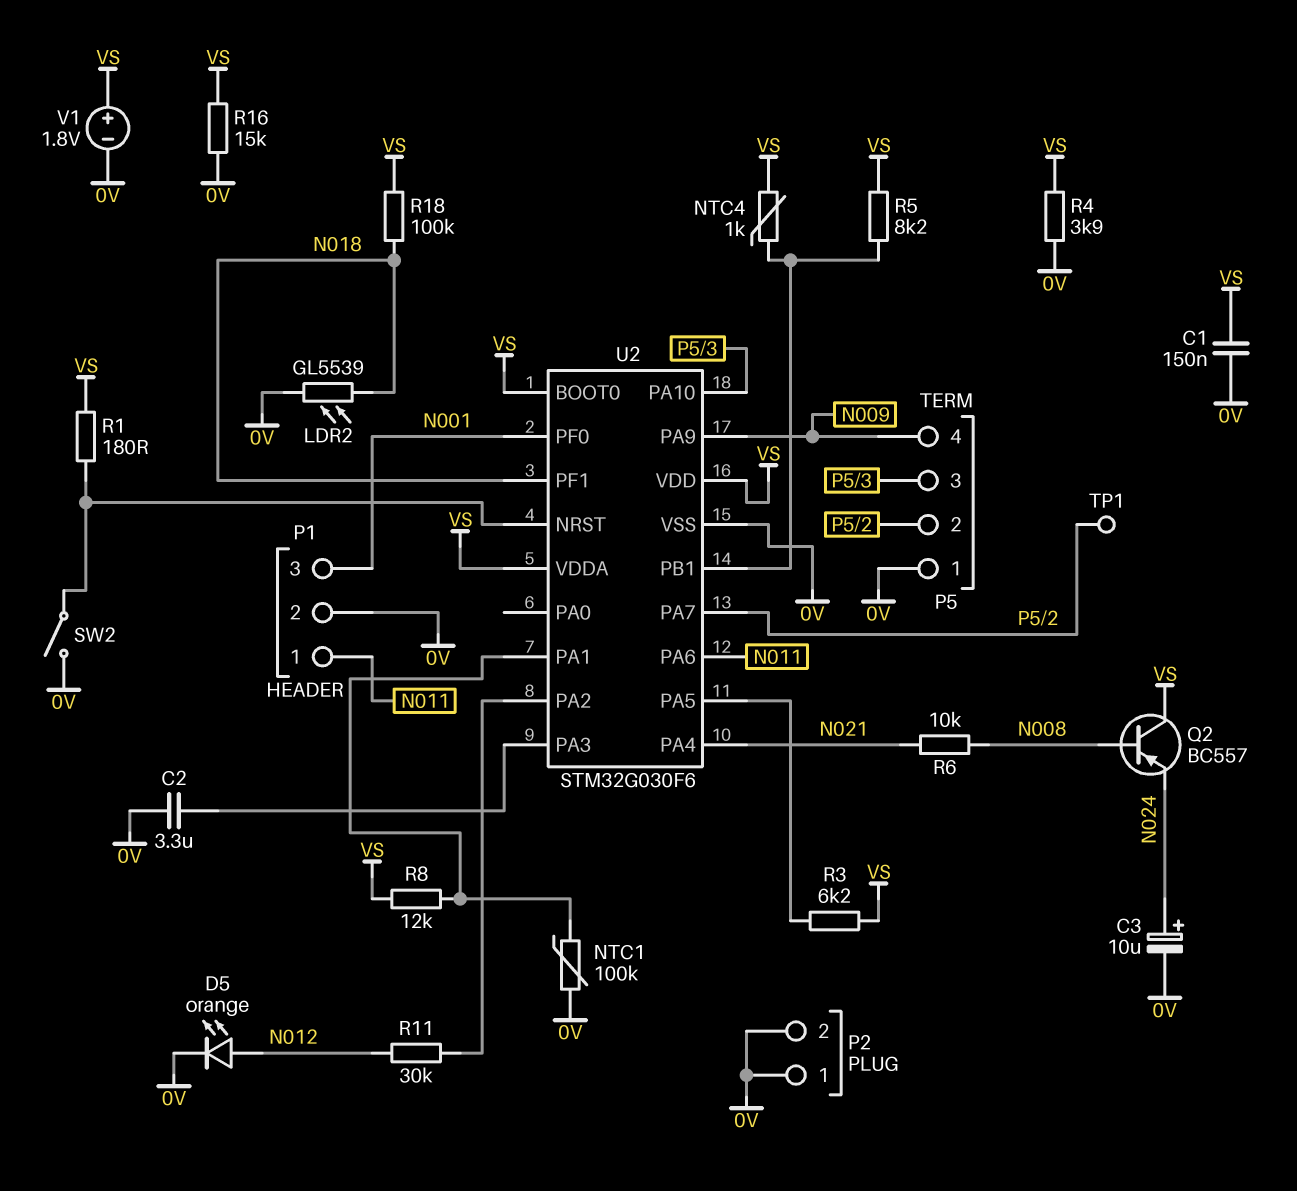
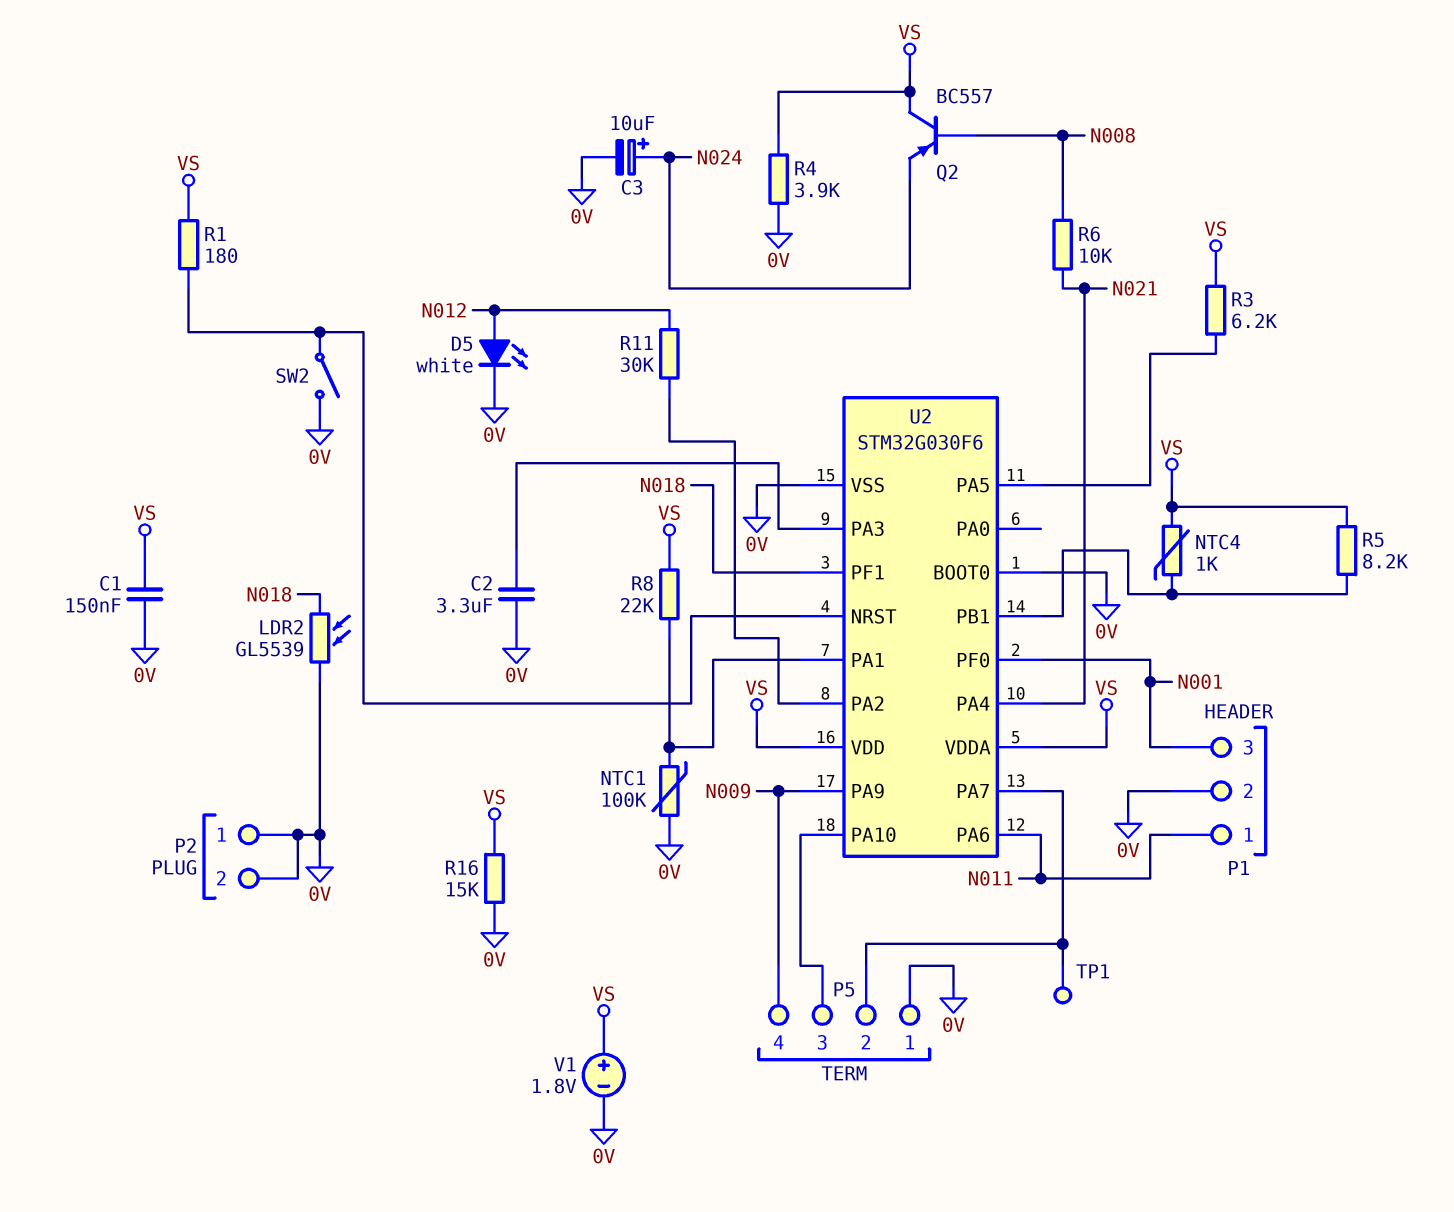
D5: LED orange (A N012, K 0V) -> LED white (A N012, K 0V)
R8: 12k (U2/PA1, VS) -> 22k (U2/PA1, VS)
R18: 100k (N018, VS) -> none
U2 pin BOOT0: VS -> 0V

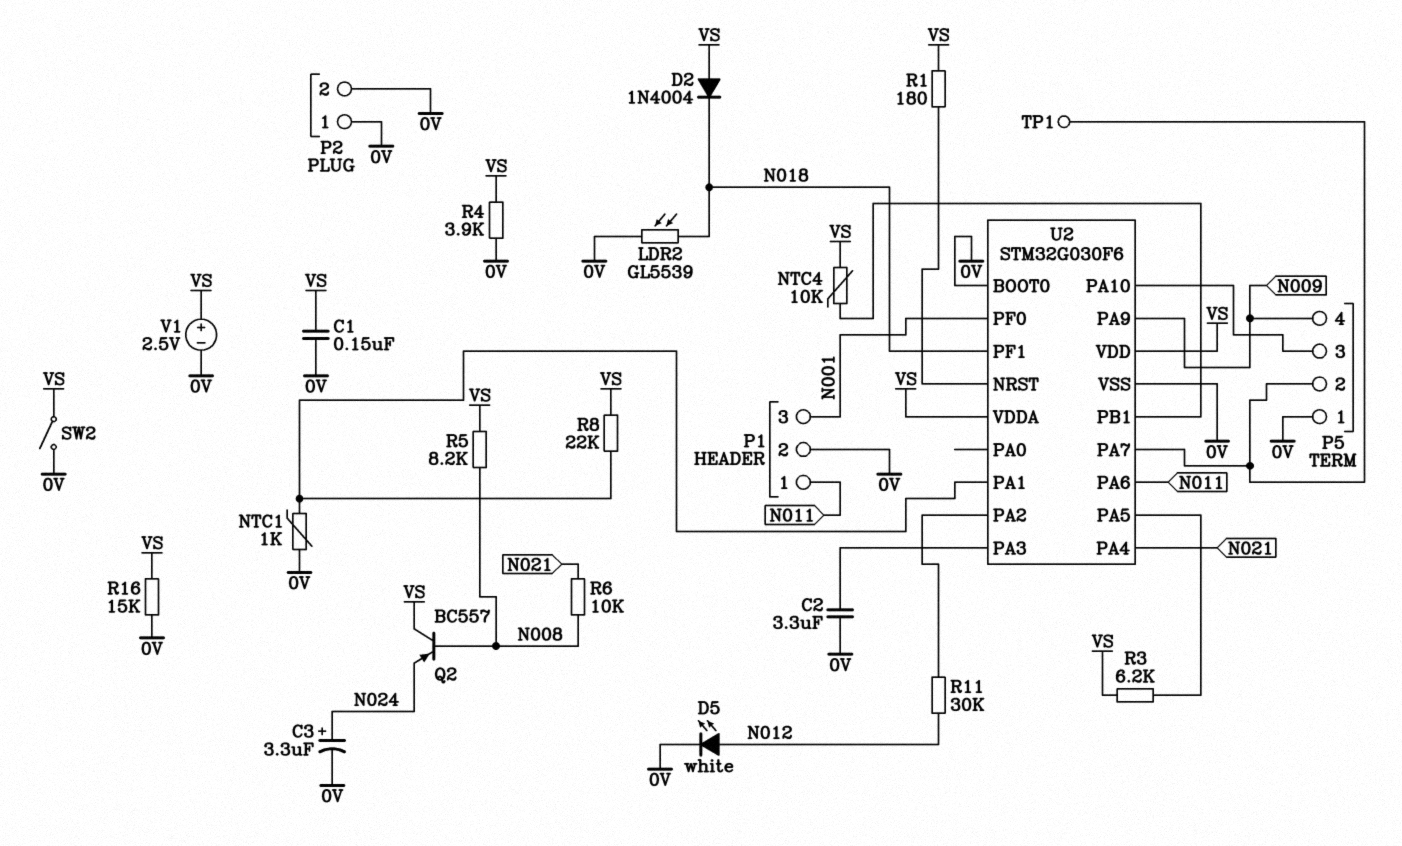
C3: 10uF (plus N024, minus 0V) -> 3.3uF (plus N024, minus 0V)
D2: none -> diode 1N4004 (A VS, K N018)
NTC1: 100k (0V, U2/PA1) -> 1k (0V, U2/PA1)
NTC4: 1k (U2/PB1, VS) -> 10k (U2/PB1, VS)
R5: 8.2k (U2/PB1, VS) -> 8.2k (N008, VS)
SW2: switch (0V, U2/NRST) -> switch (0V, VS)
V1: 1.8V (plus VS, minus 0V) -> 2.5V (plus VS, minus 0V)

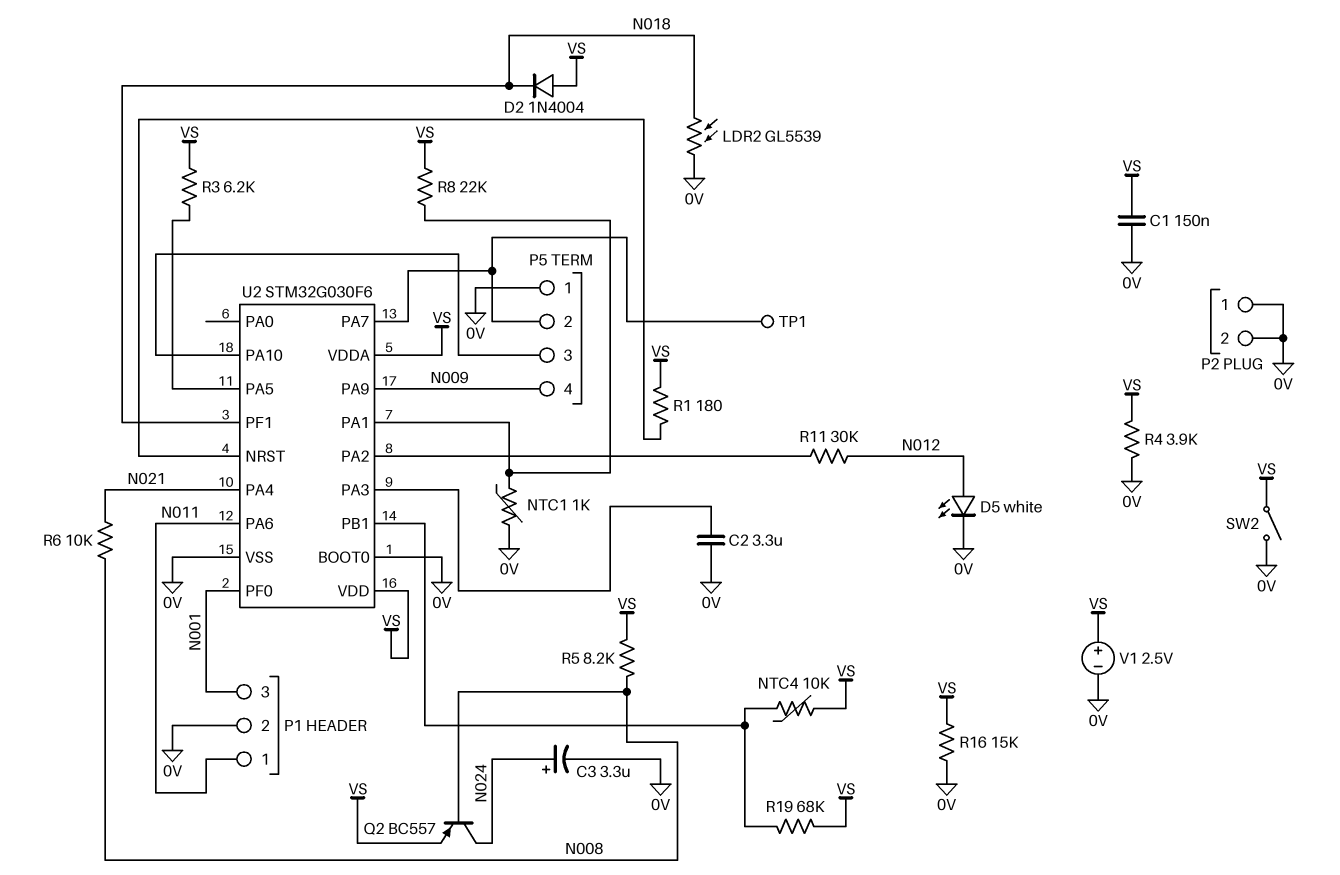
Q2: PNP BC557 (B N008, C VS, E N024) -> PNP BC557 (B N008, C N024, E VS)
R19: none -> 68k (U2/PB1, VS)

